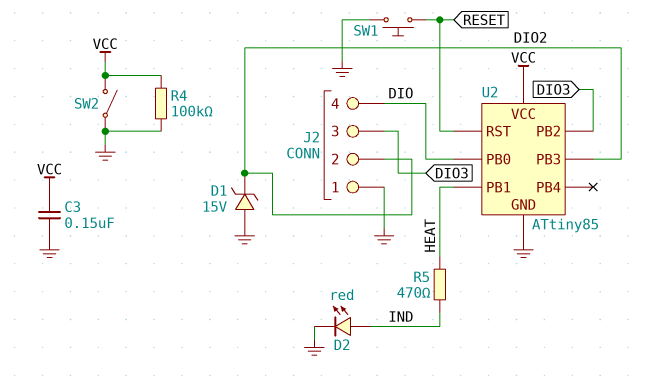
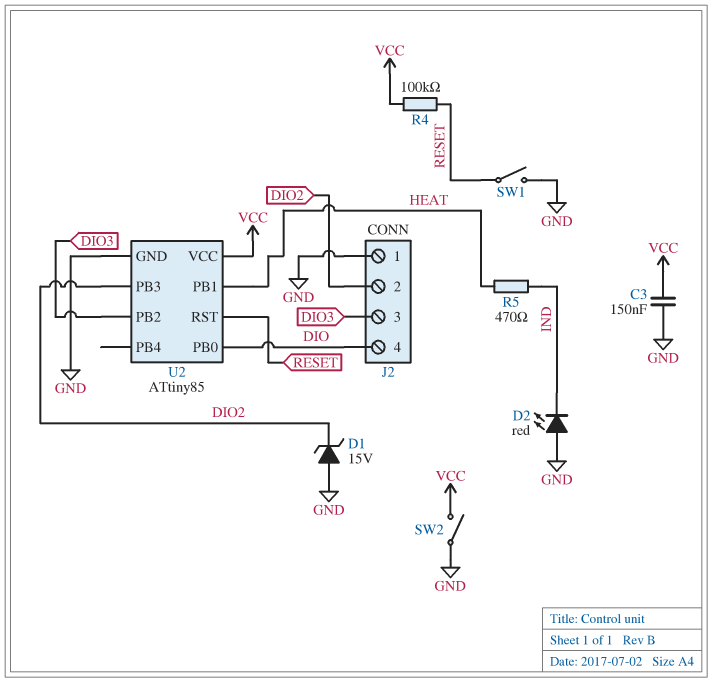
D2: LED red (A IND, K GND) -> LED red (A GND, K IND)
R4: 100k (GND, VCC) -> 100k (RESET, VCC)
SW1: button (GND, RESET) -> switch (GND, RESET)

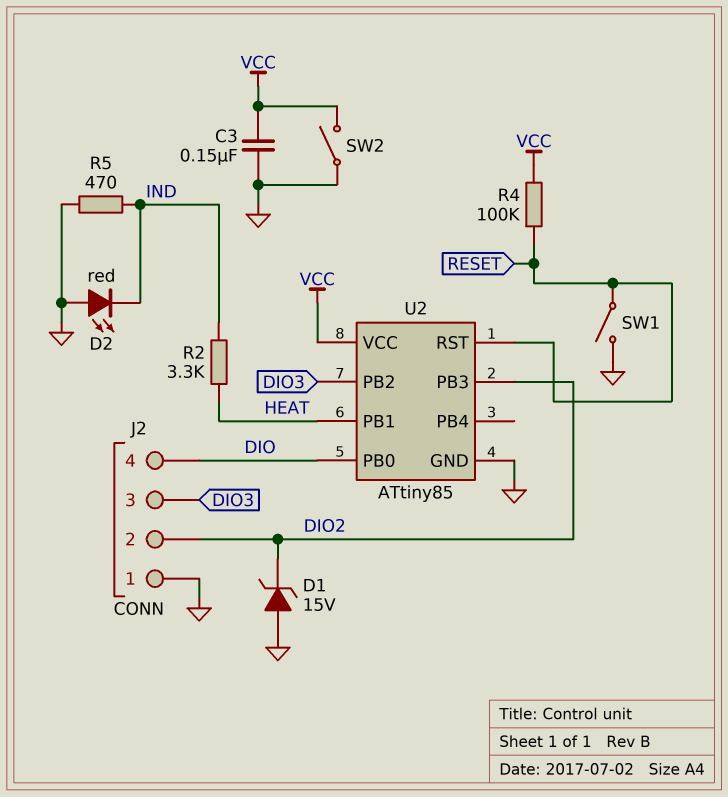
R2: none -> 3.3k (HEAT, IND)
R5: 470 (HEAT, IND) -> 470 (GND, IND)

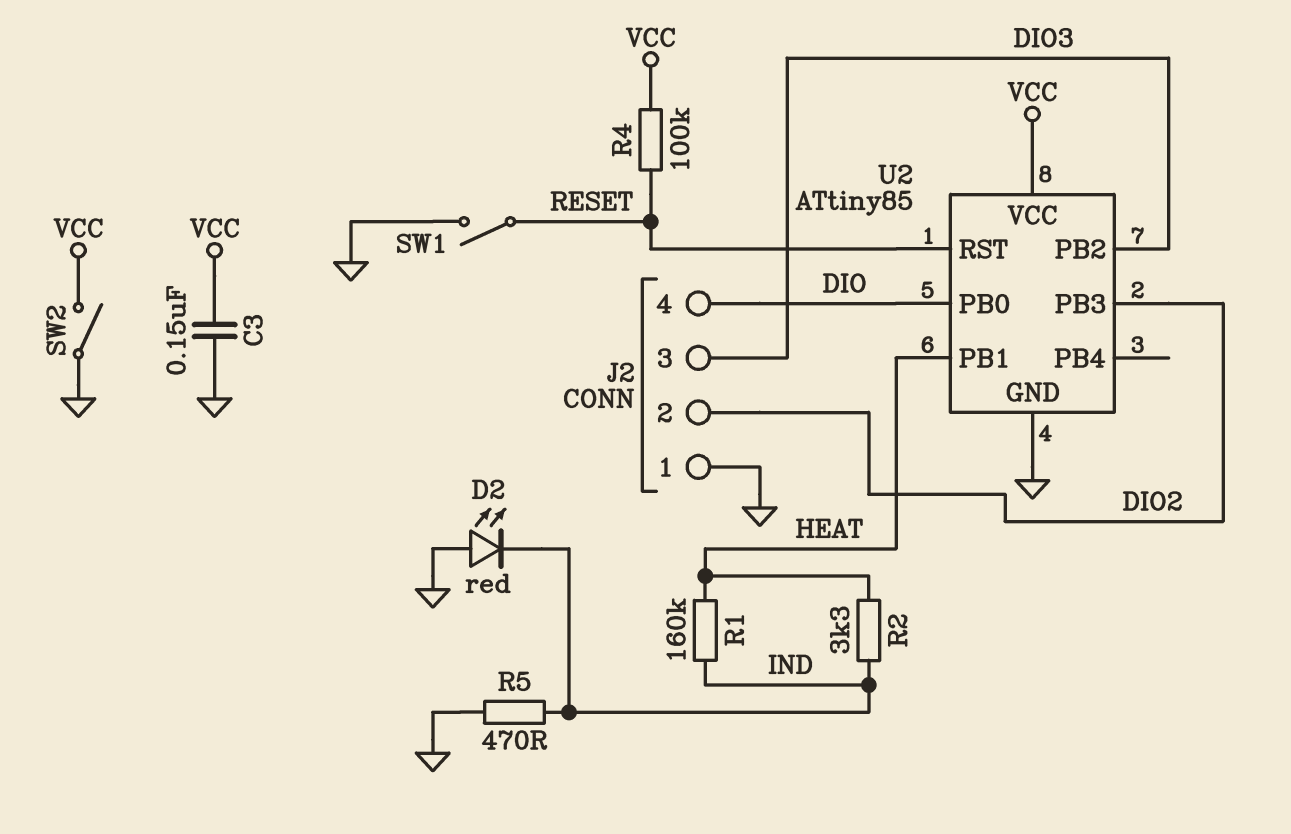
D1: zener 15V (A GND, K DIO2) -> none
R1: none -> 160k (HEAT, IND)

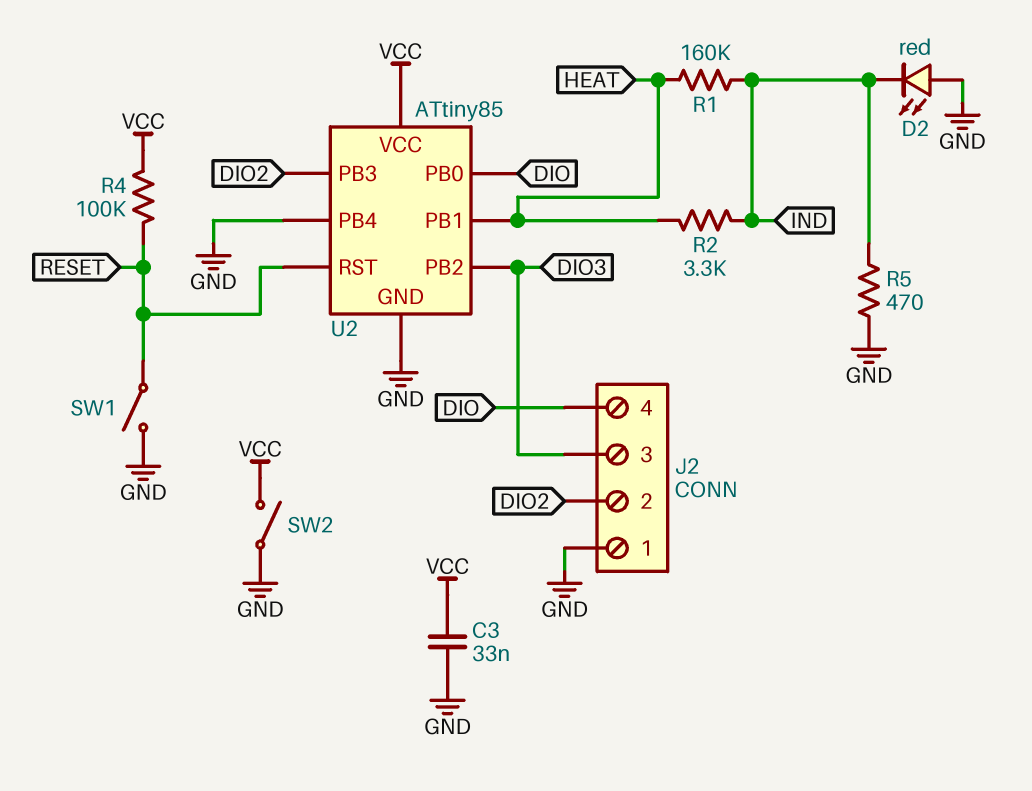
C3: 150nF (GND, VCC) -> 33nF (GND, VCC)
U2 pin PB4: none -> GND

